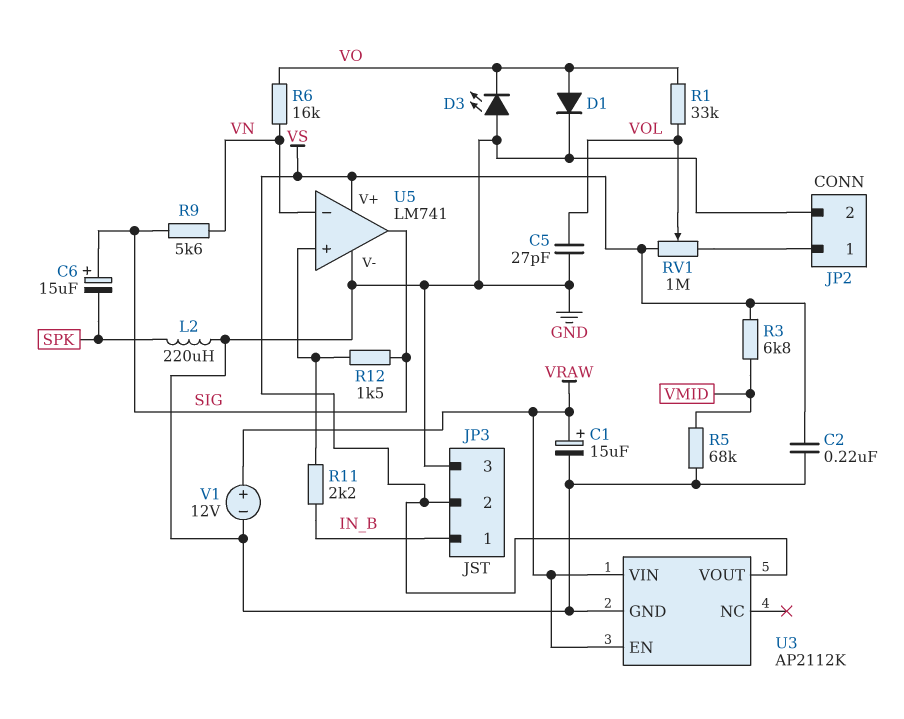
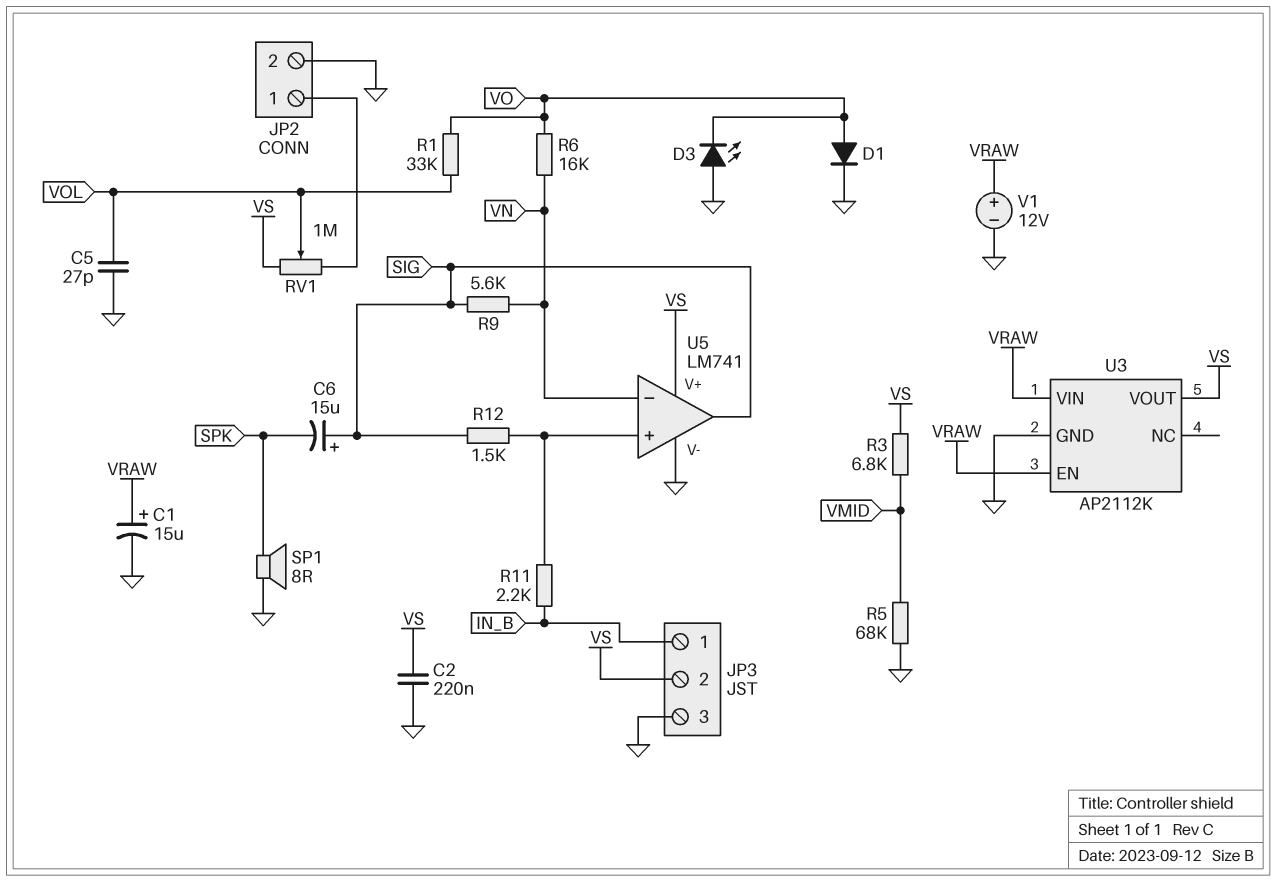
L2: 220uH (GND, SPK) -> none
SP1: none -> speaker 8R (GND, SPK)

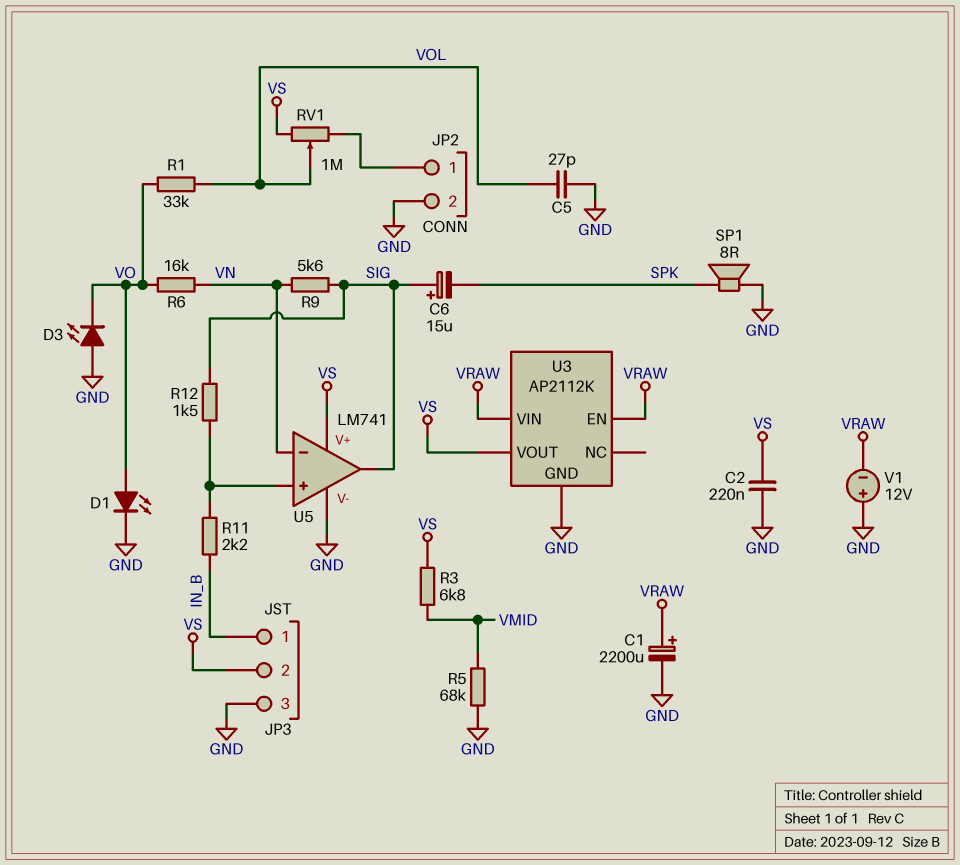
C1: 15uF (plus VRAW, minus GND) -> 2200uF (plus VRAW, minus GND)
D1: diode (A VO, K GND) -> LED (A VO, K GND)
V1: 12V (plus VRAW, minus GND) -> 12V (plus GND, minus VRAW)

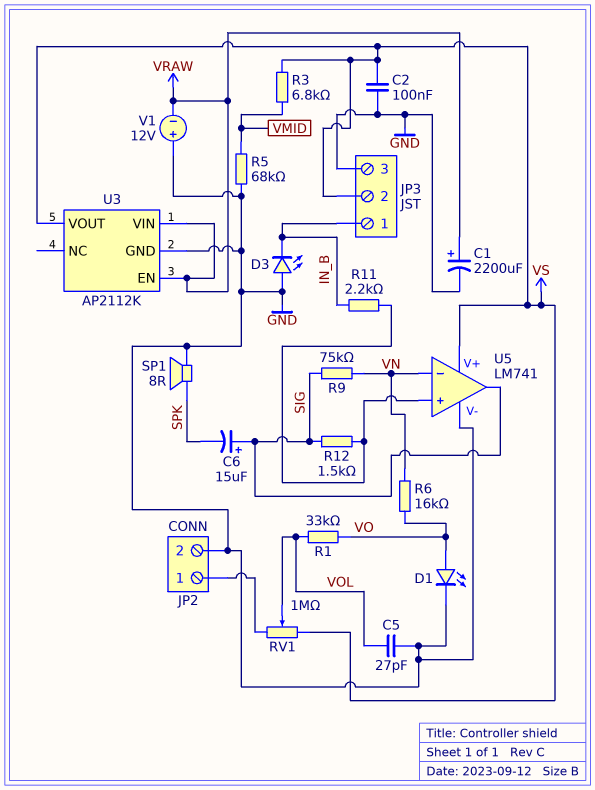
C2: 220nF (GND, VS) -> 100nF (GND, VS)
D3: LED (A GND, K VO) -> LED (A GND, K IN_B)
R9: 5.6k (SIG, VN) -> 75k (SIG, VN)

